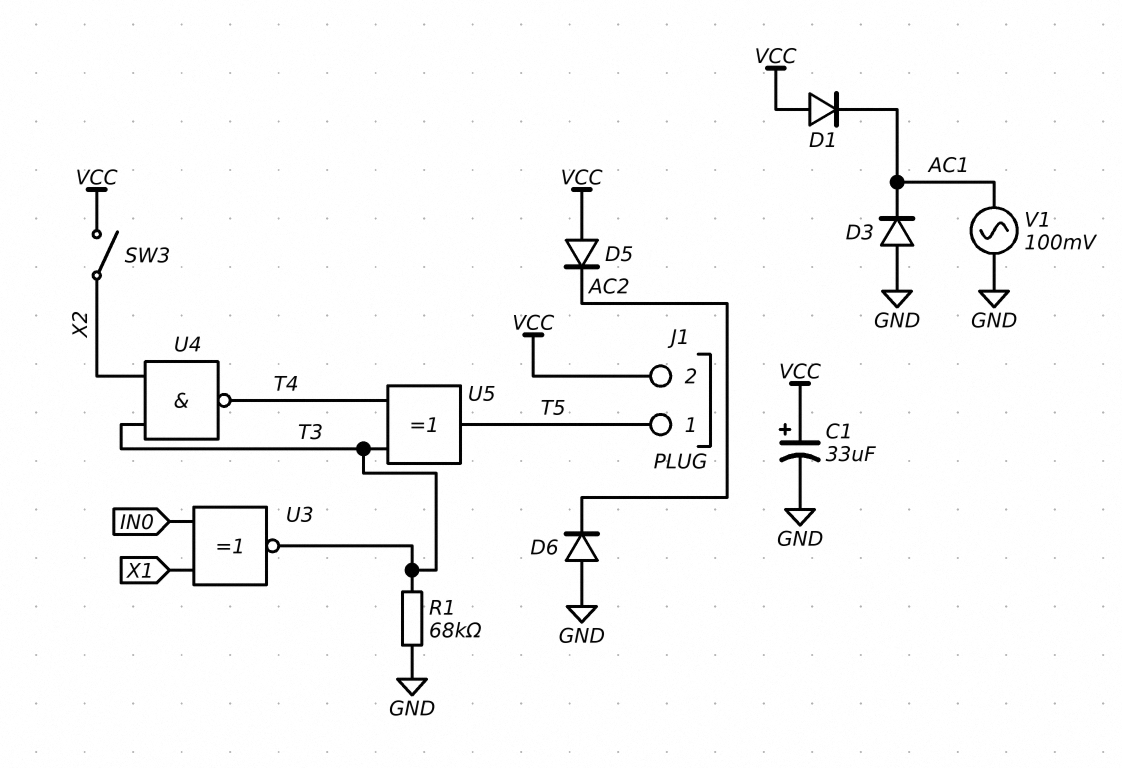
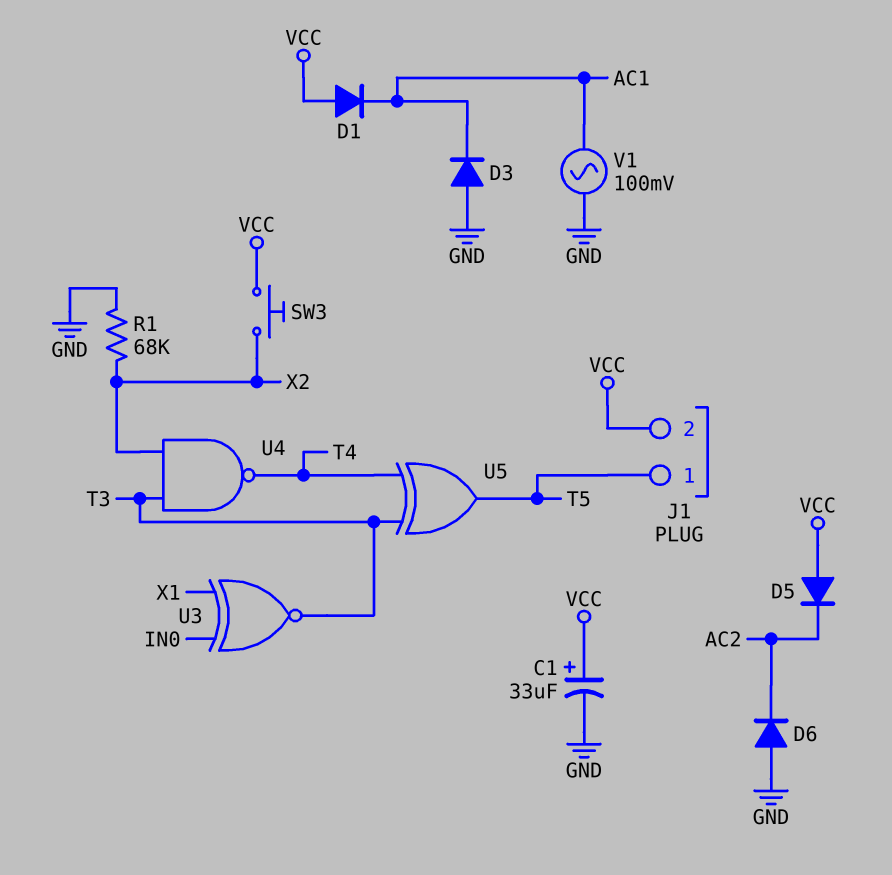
R1: 68k (GND, T3) -> 68k (GND, X2)
SW3: switch (VCC, X2) -> button (VCC, X2)

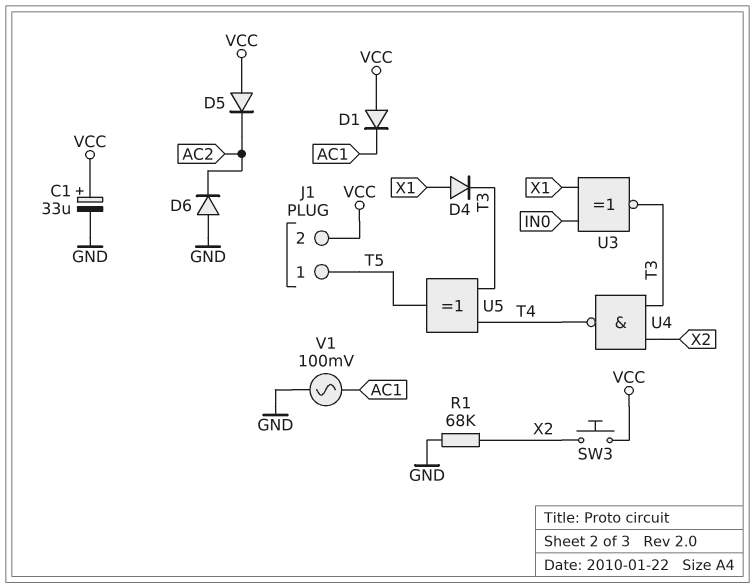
D3: diode (A GND, K AC1) -> none
D4: none -> diode (A X1, K T3)

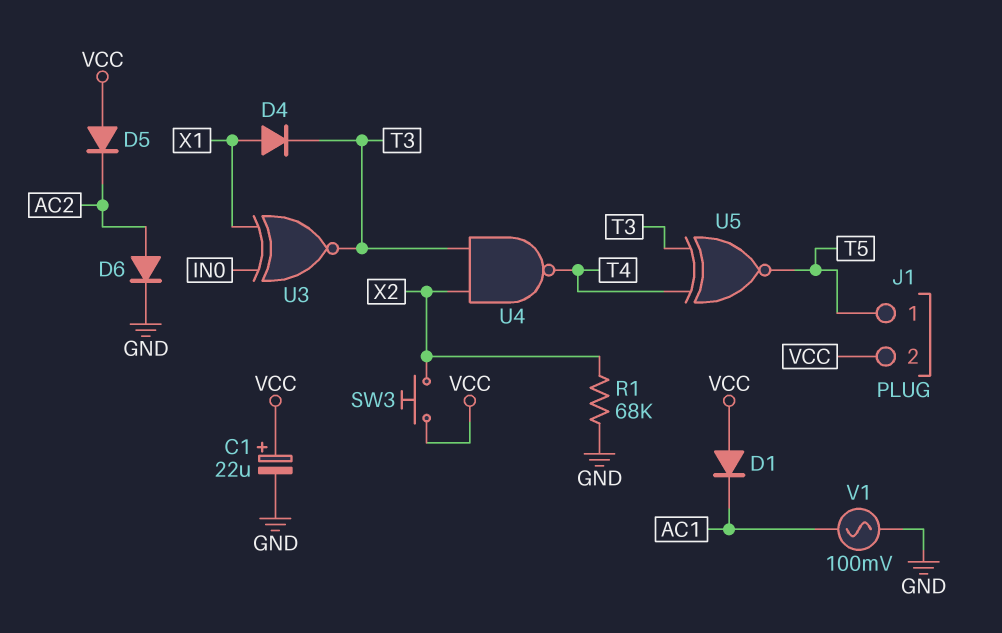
C1: 33uF (plus VCC, minus GND) -> 22uF (plus VCC, minus GND)
D6: diode (A GND, K AC2) -> diode (A AC2, K GND)
U5: XOR (in T3, in T4, out T5) -> XNOR (in T3, in T4, out T5)

